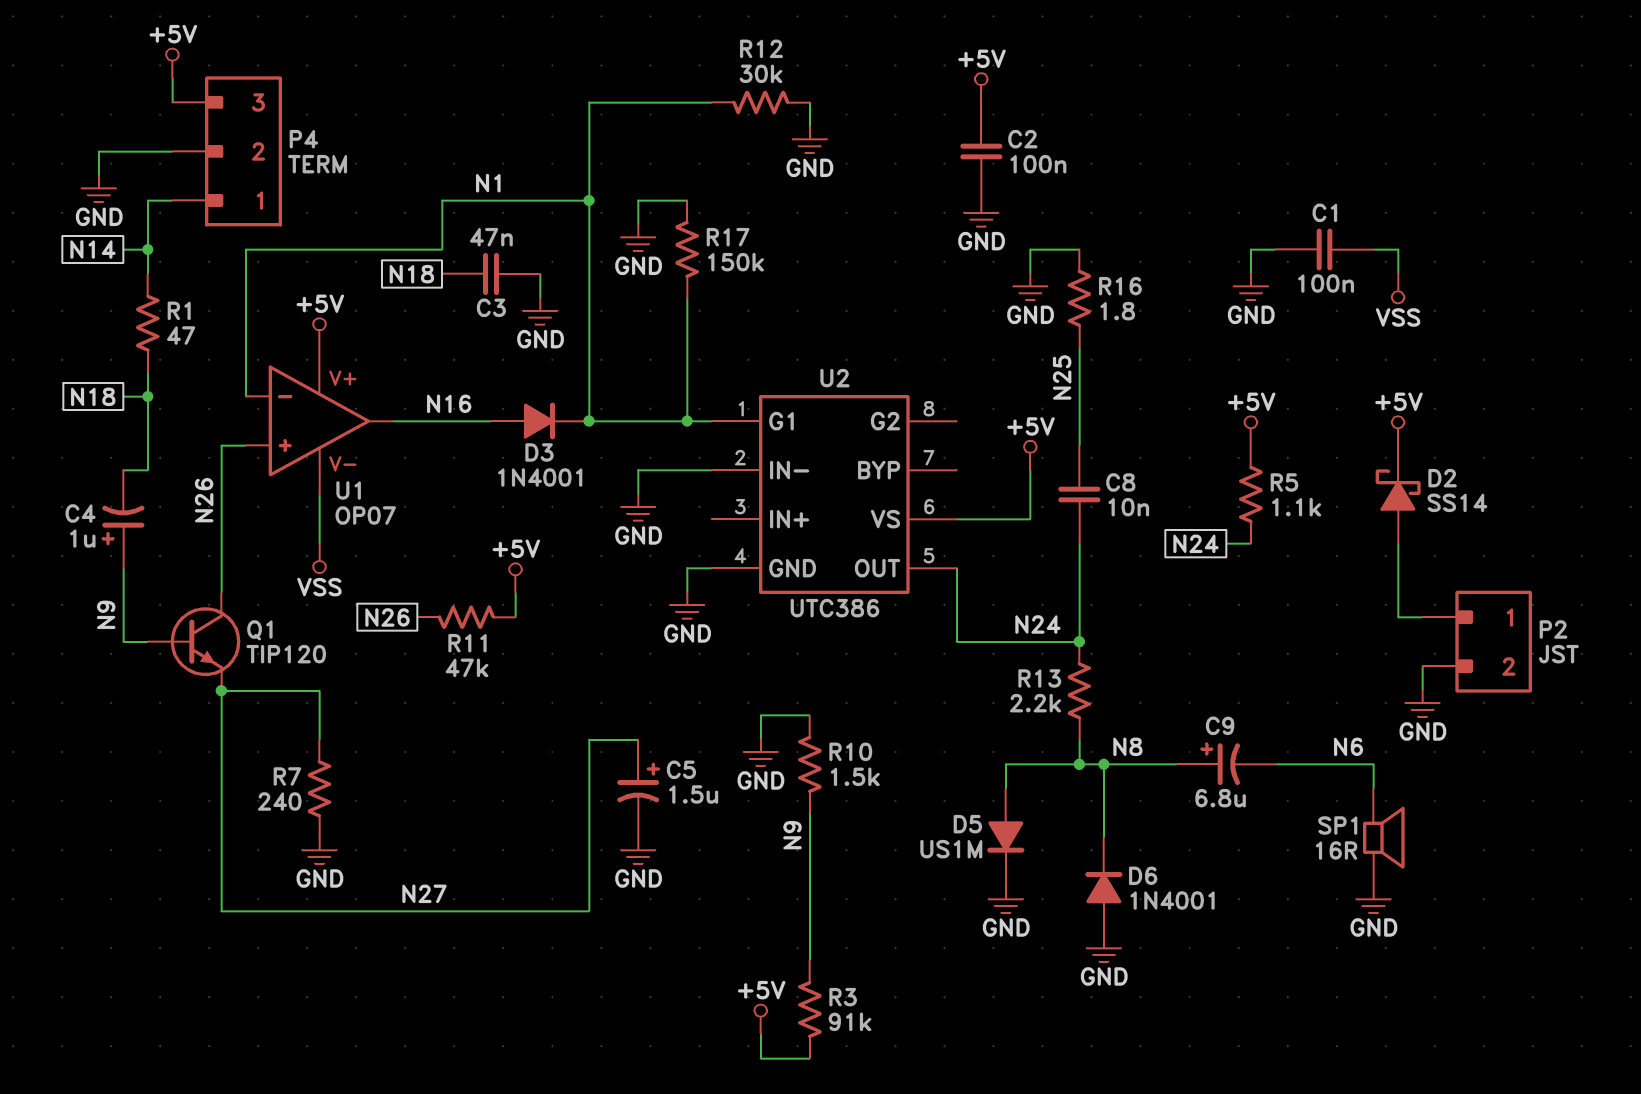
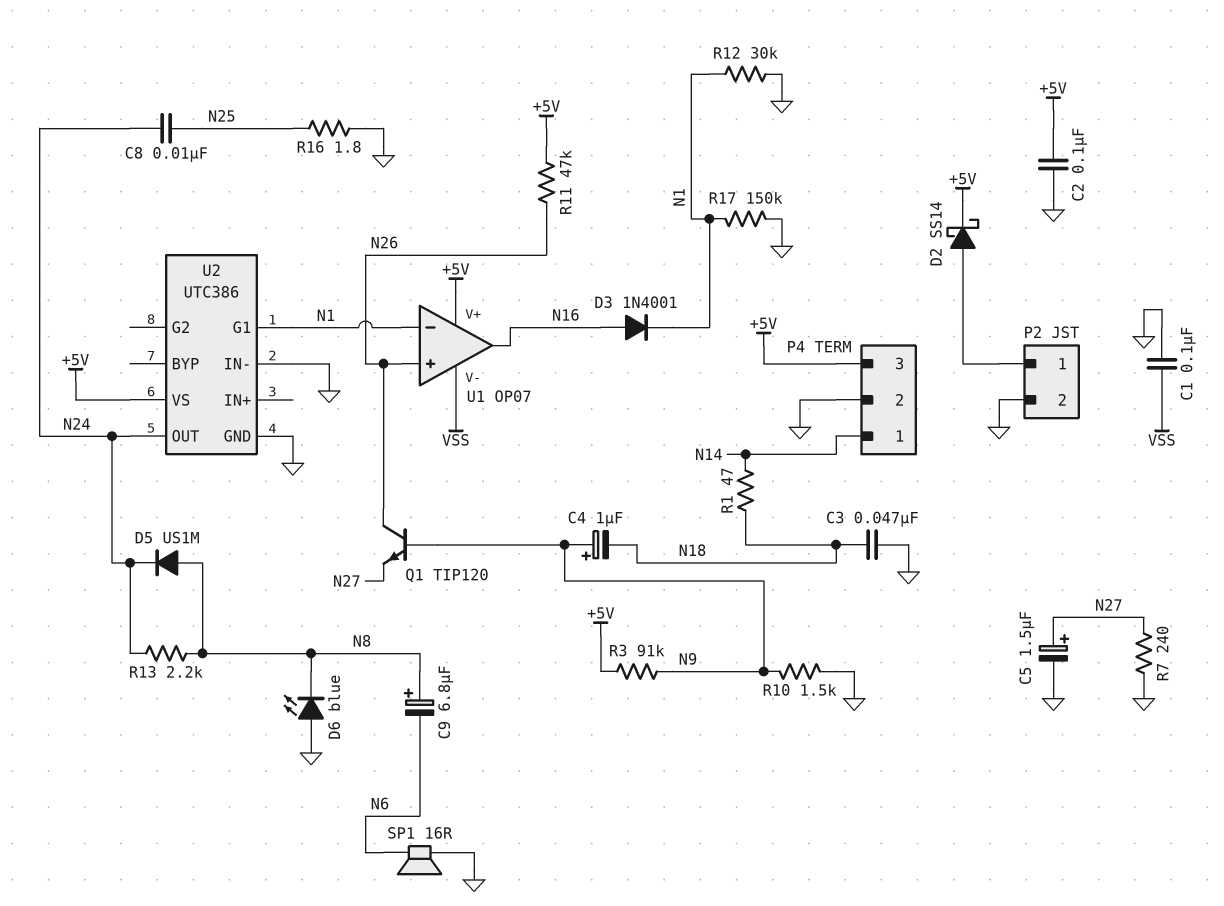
D5: diode US1M (A N8, K GND) -> diode US1M (A N8, K N24)
D6: diode 1N4001 (A GND, K N8) -> LED blue (A GND, K N8)
R5: 1.1k (+5V, N24) -> none

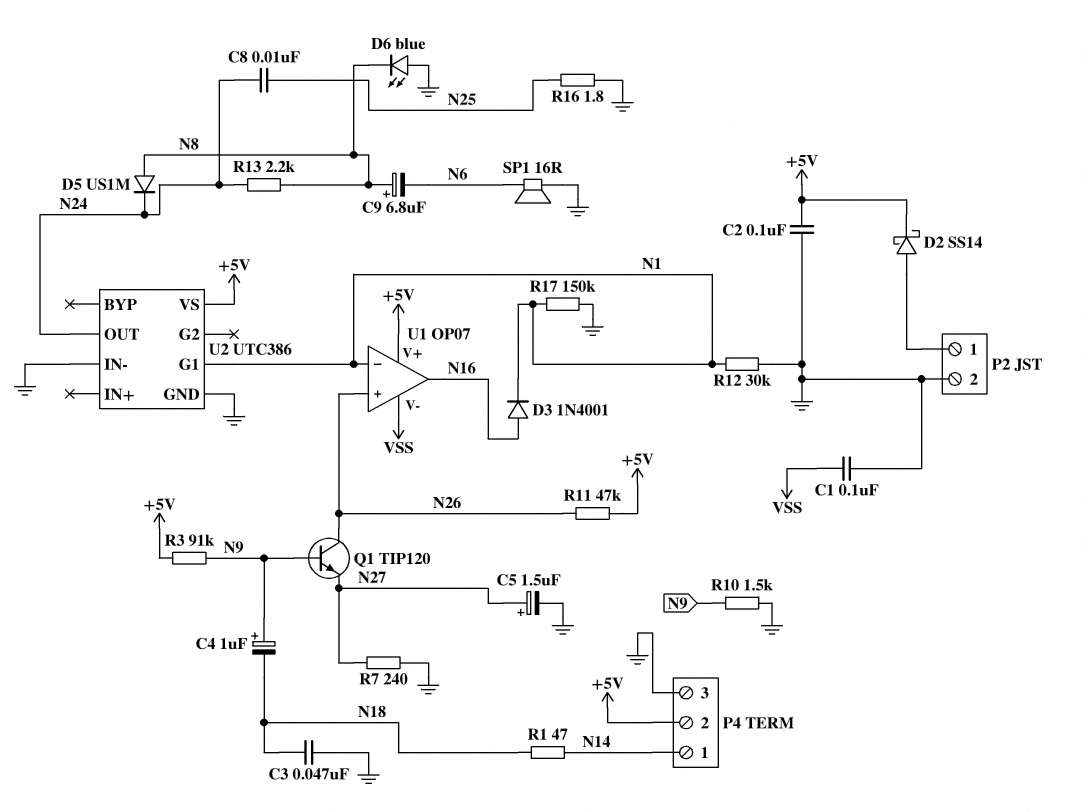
P4 pin 2: GND -> +5V
P4 pin 3: +5V -> GND

